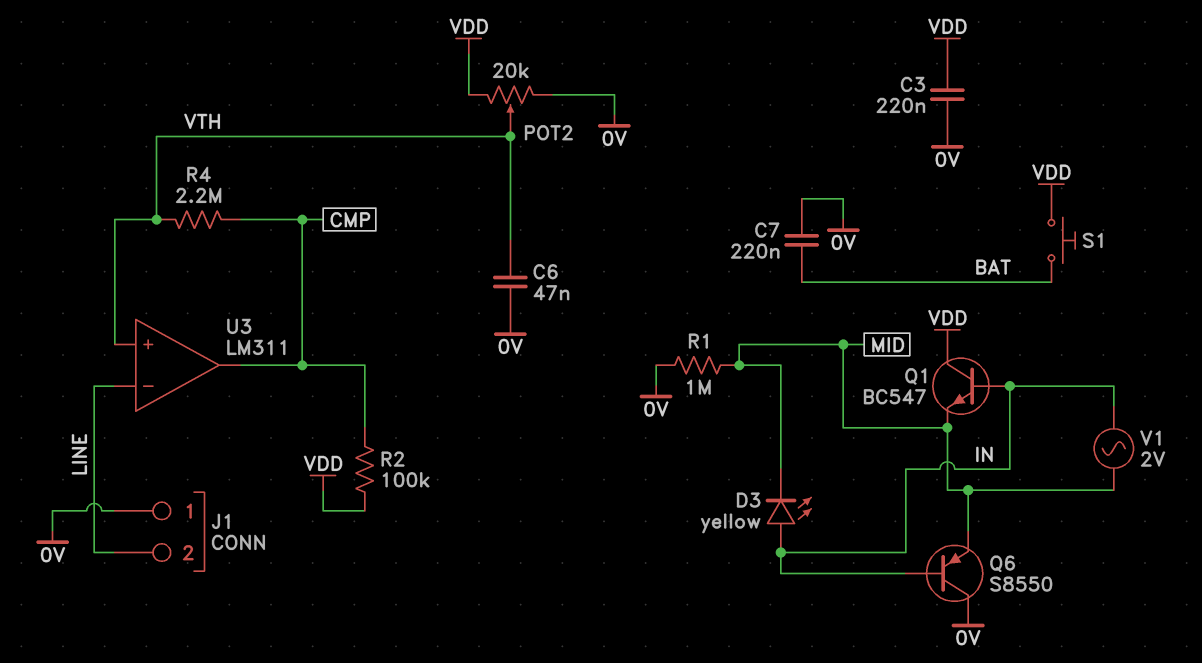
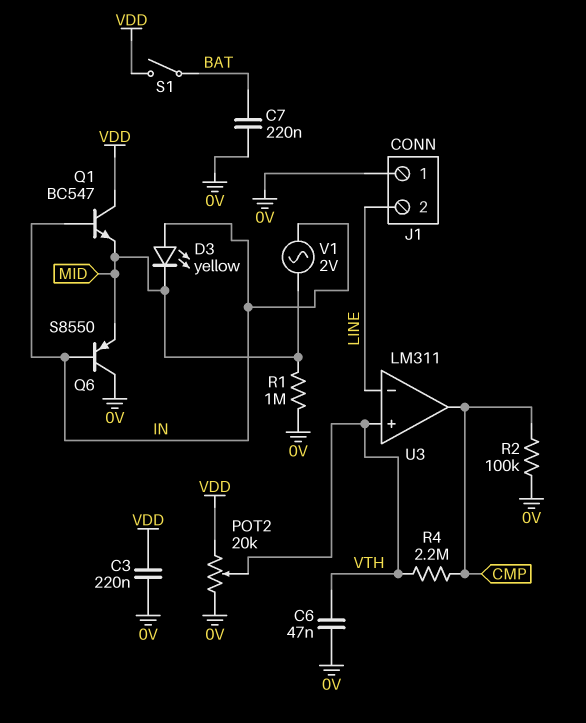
R2: 100k (CMP, VDD) -> 100k (0V, CMP)
S1: button (BAT, VDD) -> switch (BAT, VDD)

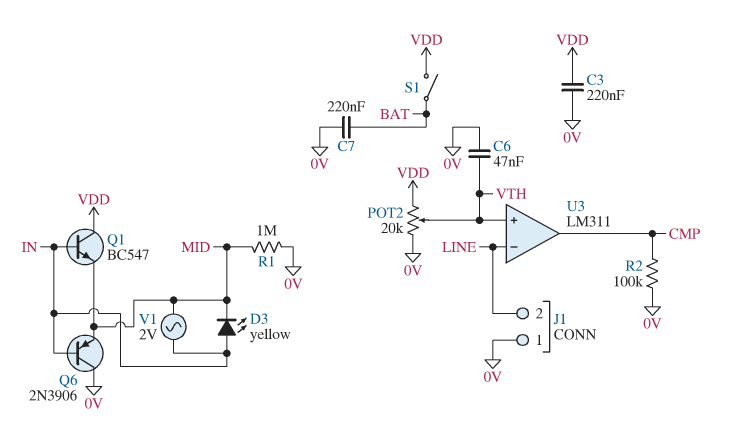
Q6: PNP S8550 (B IN, C 0V, E MID) -> PNP 2N3906 (B IN, C 0V, E MID)
R4: 2.2M (CMP, VTH) -> none

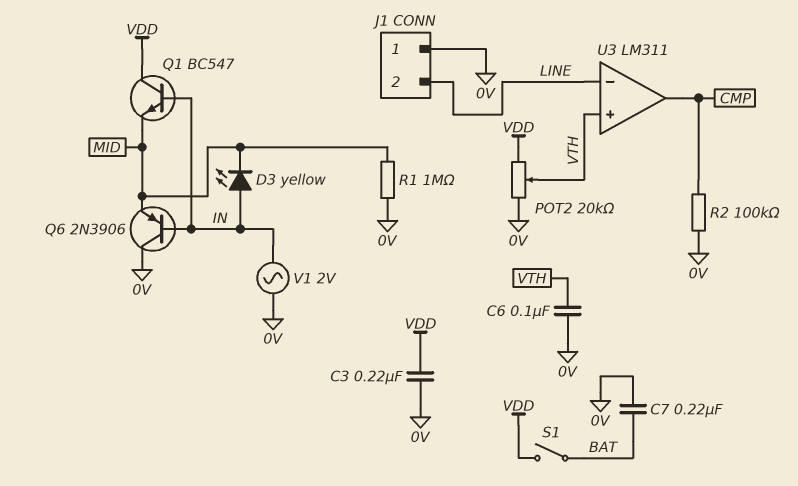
C6: 47nF (0V, VTH) -> 100nF (0V, VTH)
V1: AC 2V (IN, MID) -> AC 2V (0V, IN)

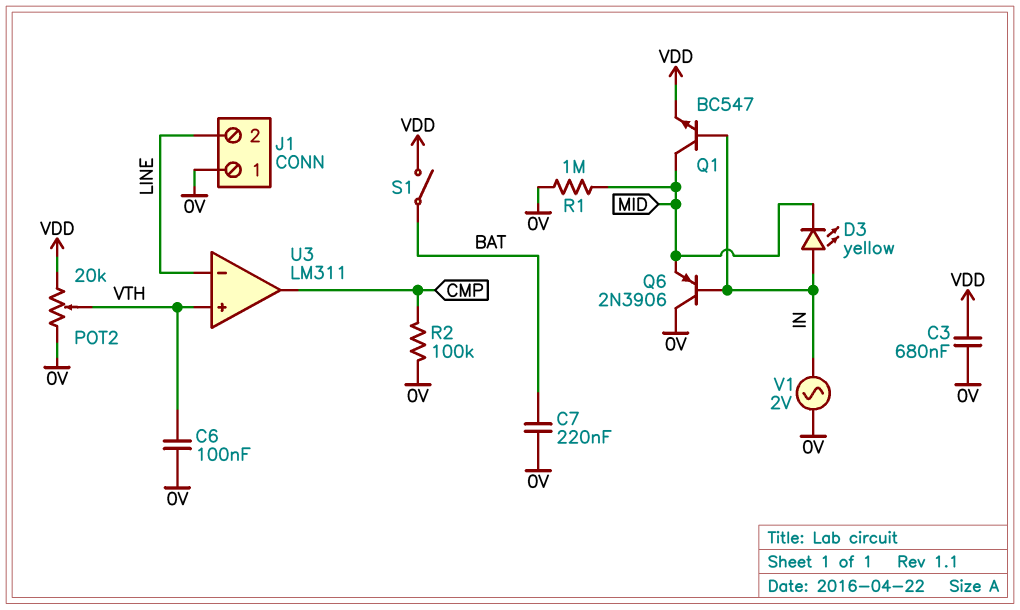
C3: 220nF (0V, VDD) -> 680nF (0V, VDD)
Q1: NPN BC547 (B IN, C VDD, E MID) -> NPN BC547 (B IN, C MID, E VDD)

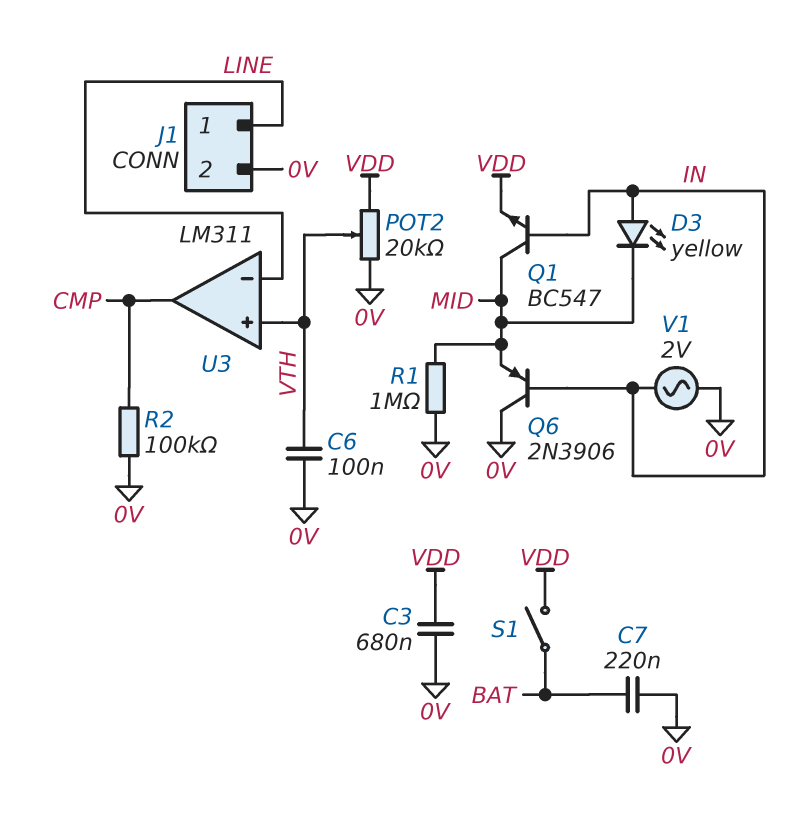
J1 pin 1: 0V -> LINE
J1 pin 2: LINE -> 0V

